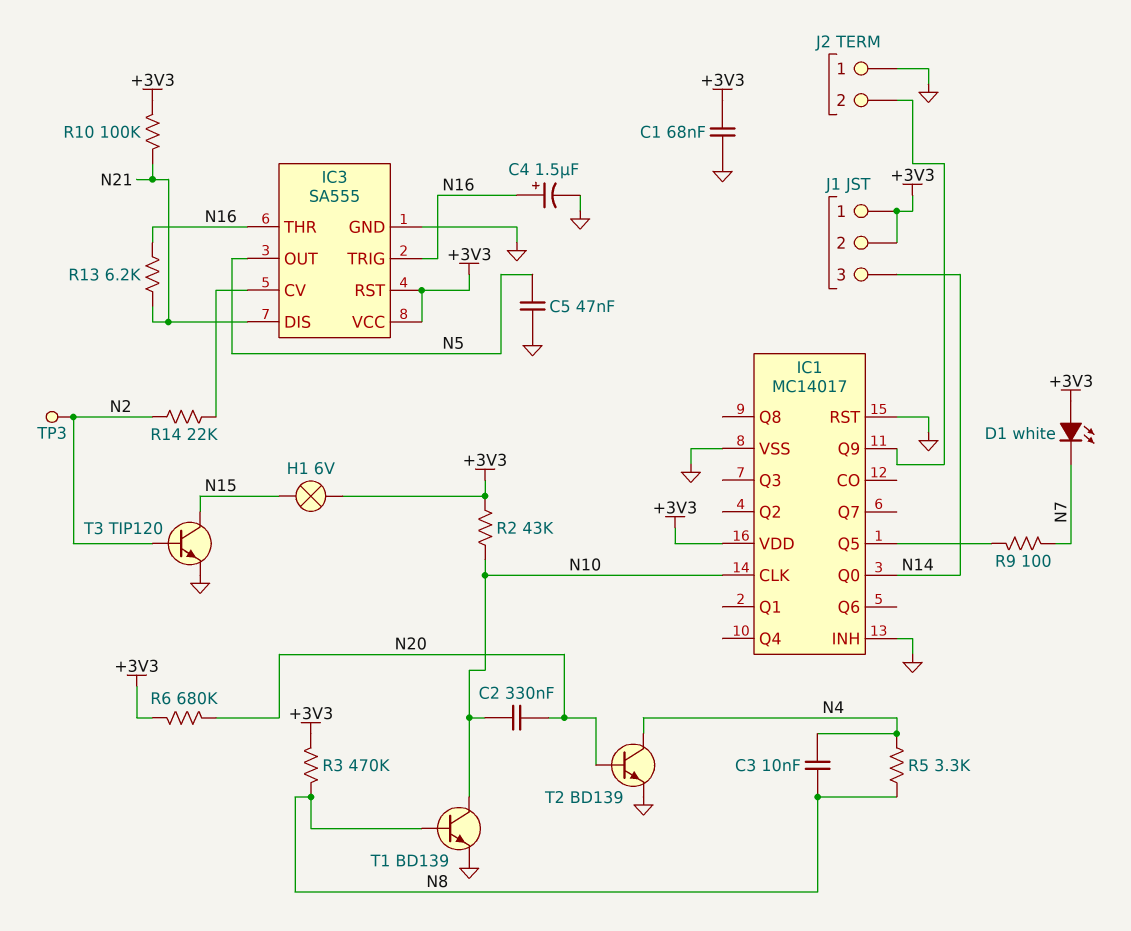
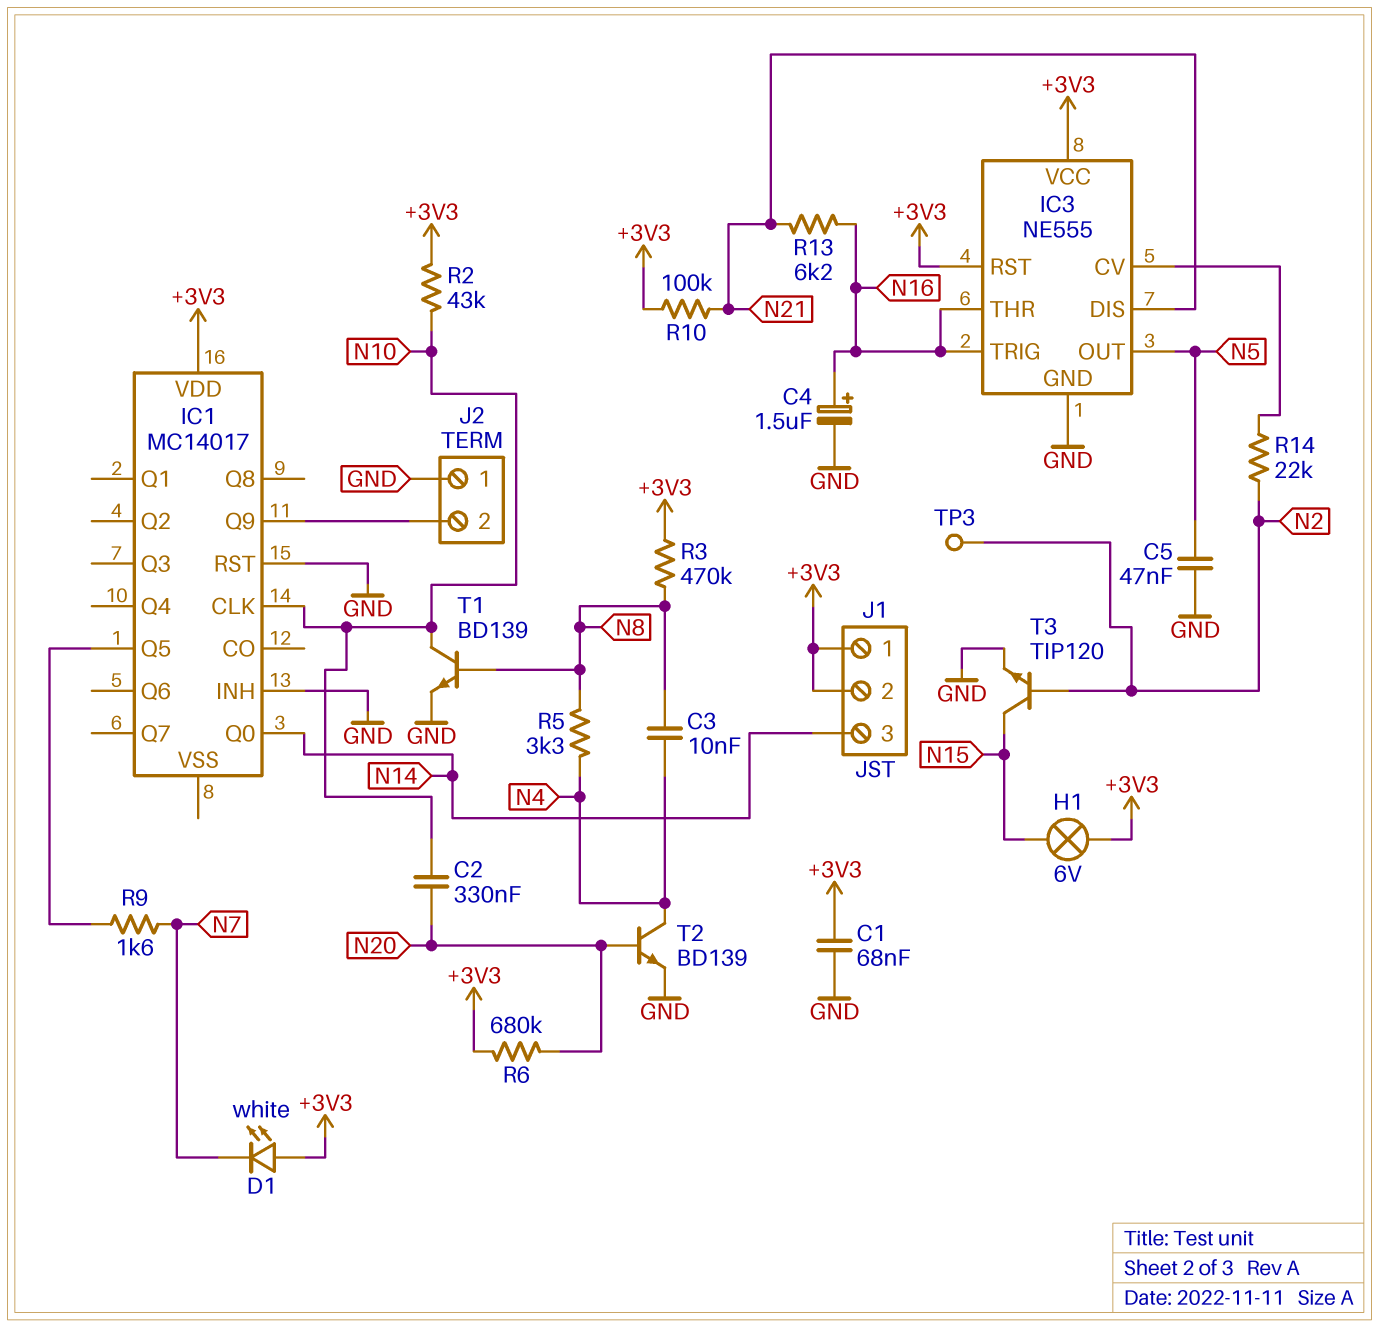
IC1 pin VSS: GND -> none
IC3: SA555 -> NE555
R9: 100 (IC1/Q5, N7) -> 1.6k (IC1/Q5, N7)

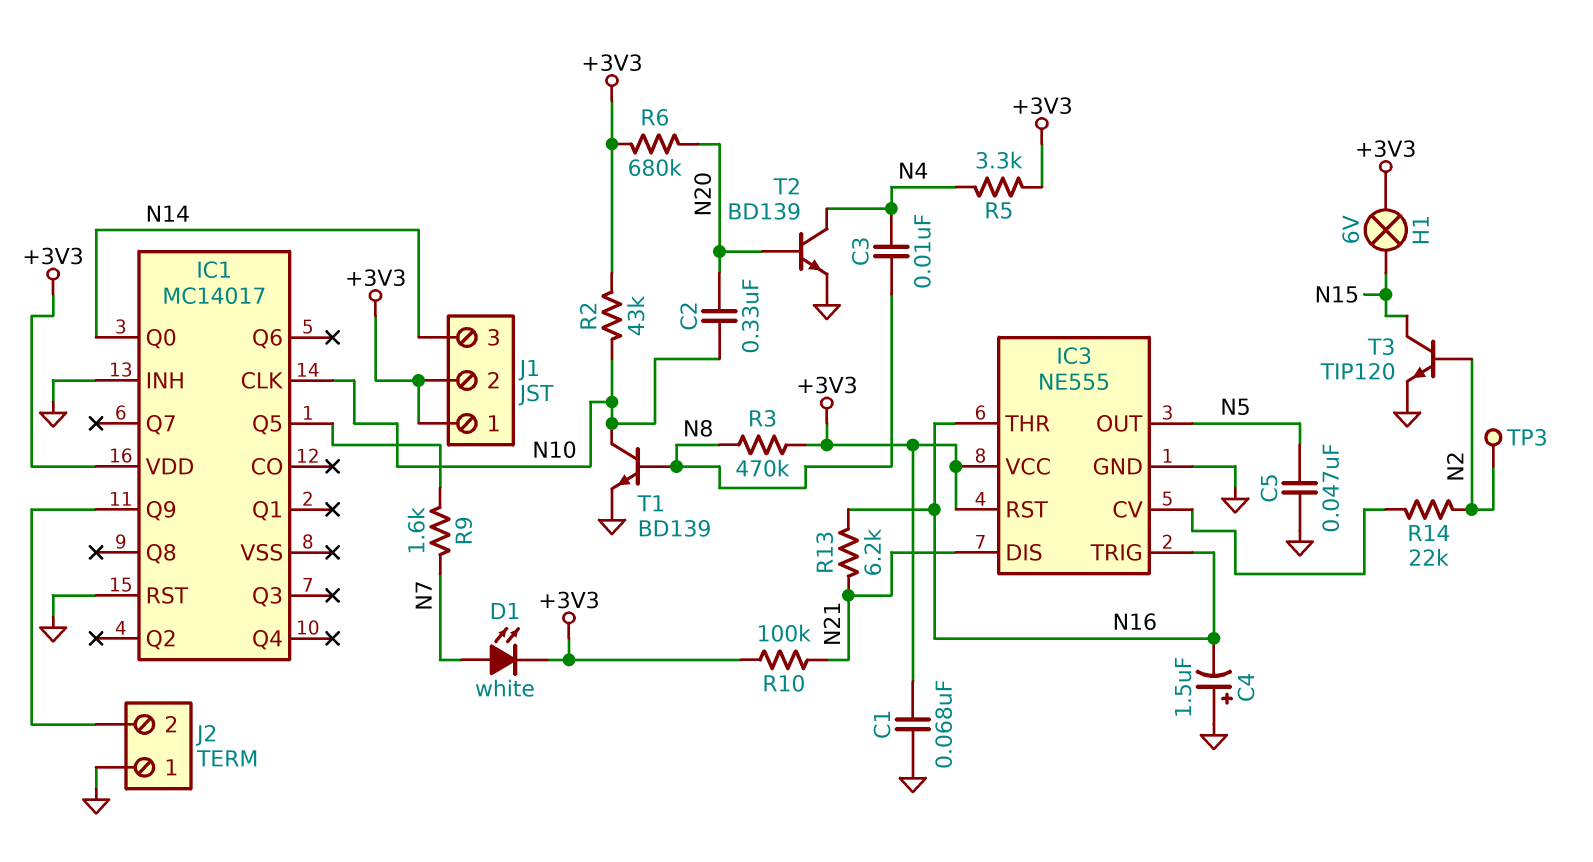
C4: 1.5uF (plus N16, minus GND) -> 1.5uF (plus GND, minus N16)
D1: LED white (A +3V3, K N7) -> LED white (A N7, K +3V3)
R5: 3.3k (N4, N8) -> 3.3k (+3V3, N4)

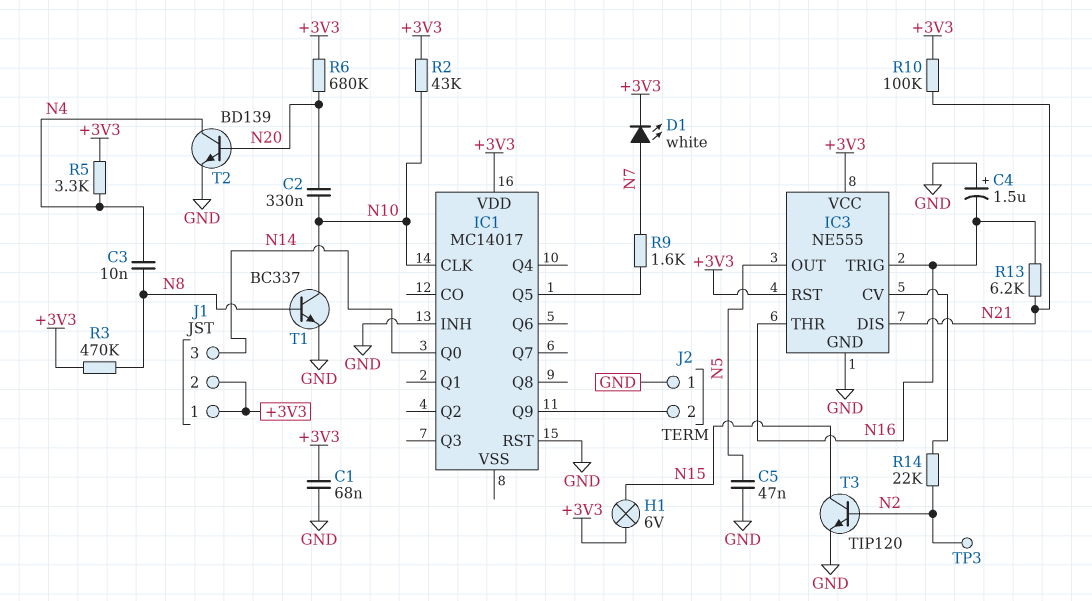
T1: NPN BD139 (B N8, C N10, E GND) -> NPN BC337 (B N8, C N10, E GND)

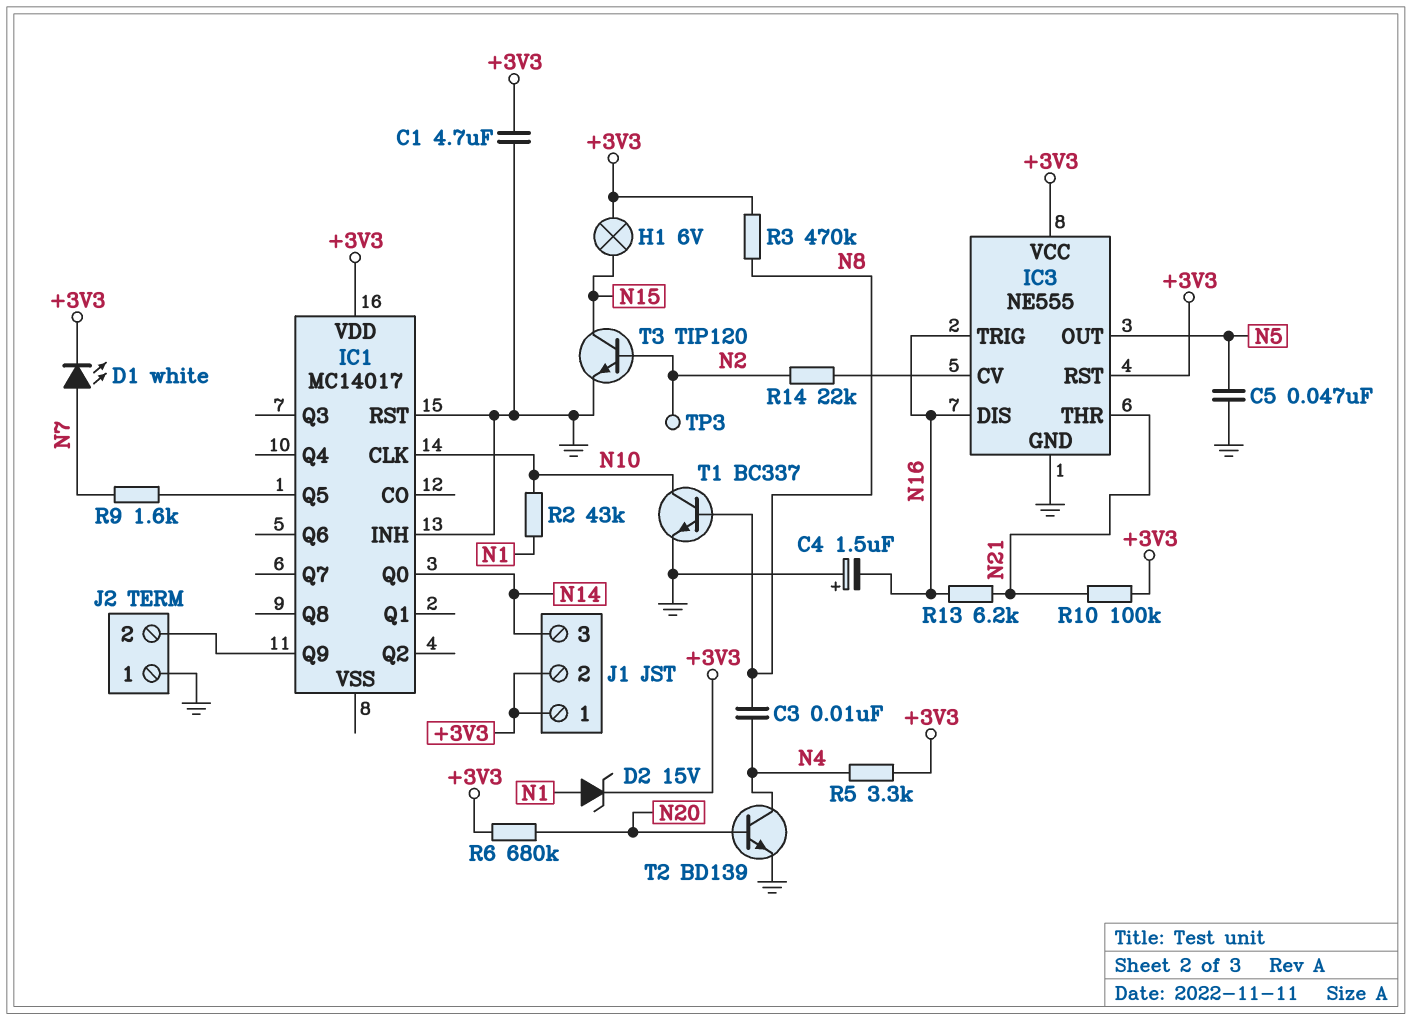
C1: 68nF (+3V3, GND) -> 4.7uF (+3V3, GND)
C2: 330nF (N10, N20) -> none
D2: none -> zener 15V (A N1, K +3V3)
IC3 pin DIS: N21 -> N16
IC3 pin THR: N16 -> N21
R2: 43k (+3V3, N10) -> 43k (N1, N10)

